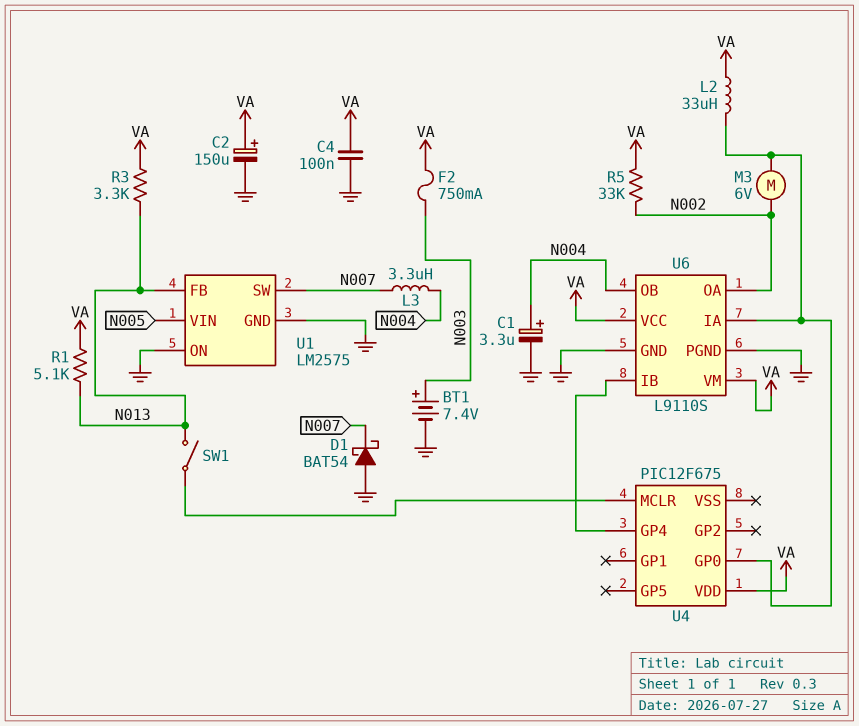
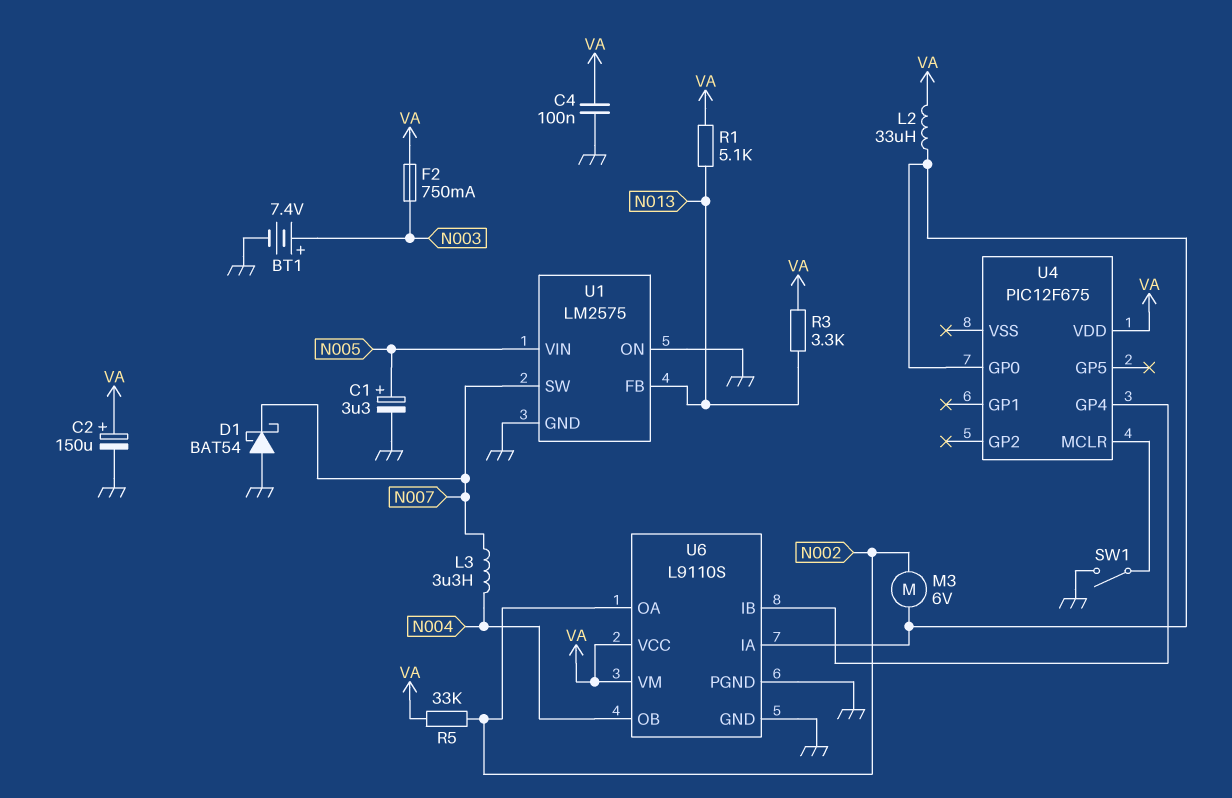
C1: 3.3uF (plus N004, minus GND) -> 3.3uF (plus N005, minus GND)
SW1: switch (N013, U4/MCLR) -> switch (GND, U4/MCLR)

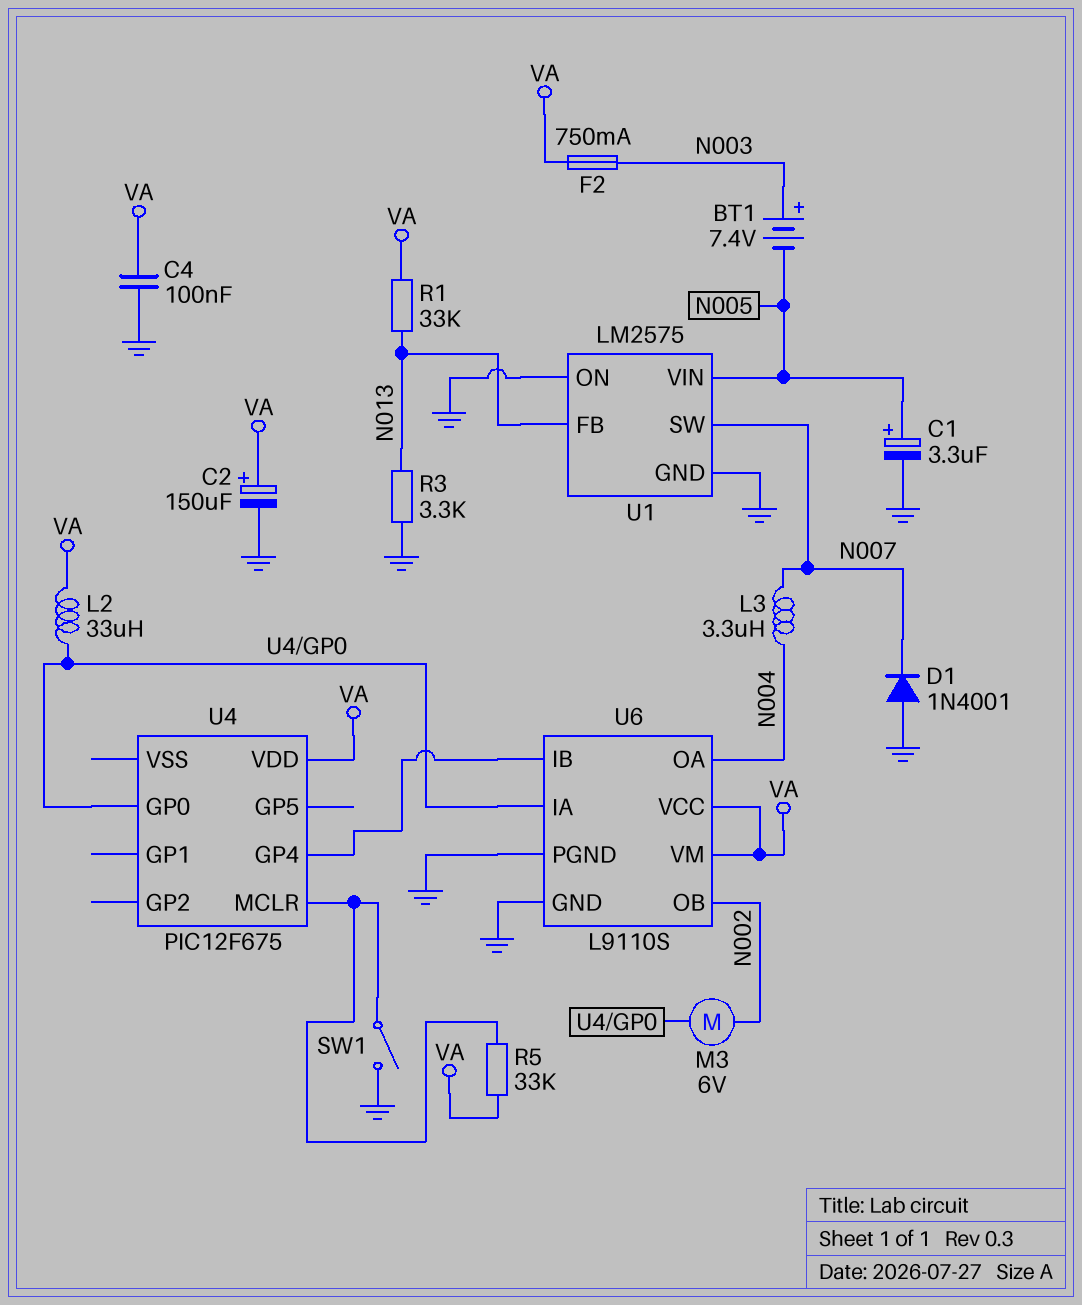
BT1: 7.4V (plus N003, minus GND) -> 7.4V (plus N003, minus N005)
D1: schottky BAT54 (A GND, K N007) -> diode 1N4001 (A GND, K N007)
R1: 5.1k (N013, VA) -> 33k (N013, VA)
R3: 3.3k (N013, VA) -> 3.3k (GND, N013)
R5: 33k (N002, VA) -> 33k (U4/MCLR, VA)
U6 pin OA: N002 -> N004
U6 pin OB: N004 -> N002

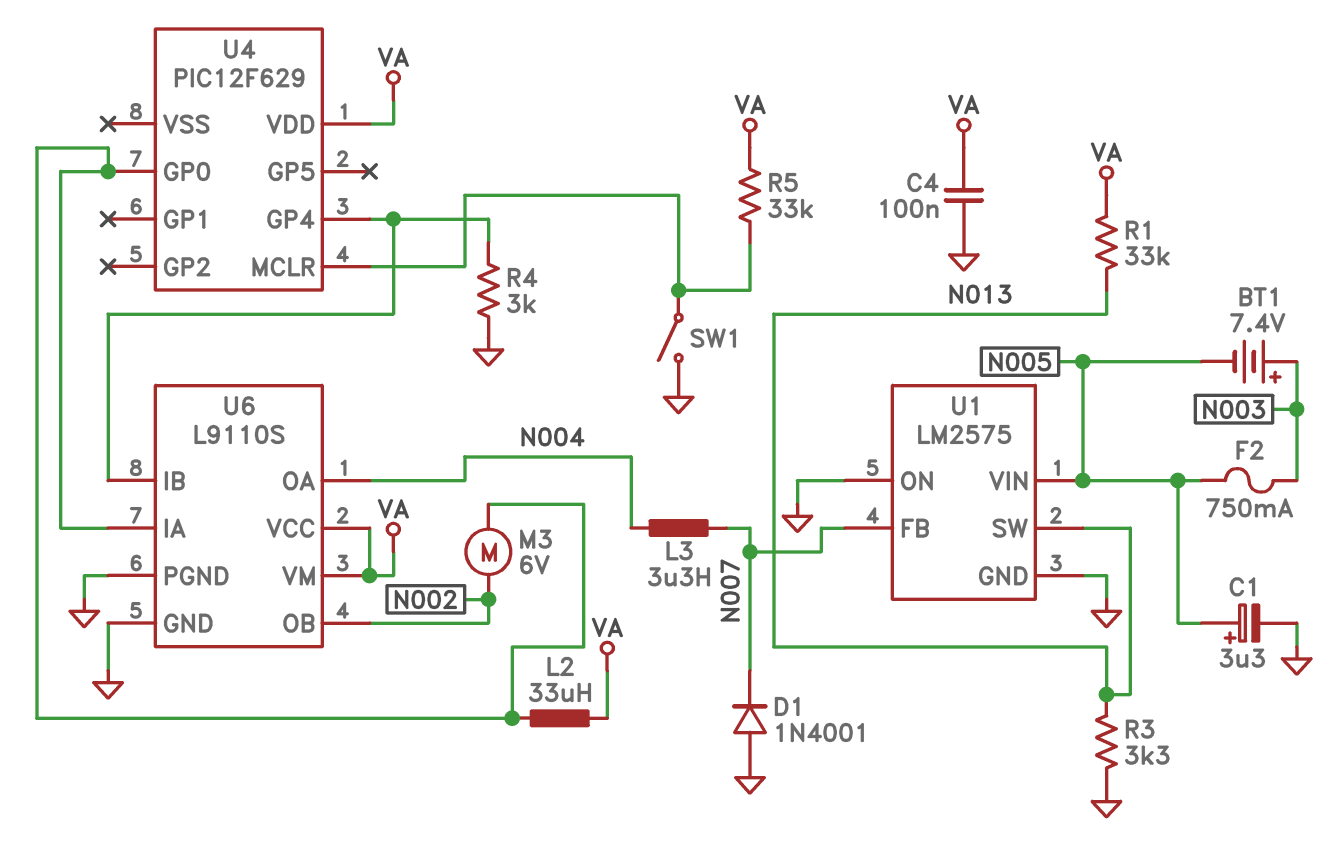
C2: 150uF (plus VA, minus GND) -> none
F2: 750mA (N003, VA) -> 750mA (N003, N005)
R4: none -> 3k (GND, U4/GP4)
U1 pin FB: N013 -> N007
U1 pin SW: N007 -> N013
U4: PIC12F675 -> PIC12F629

